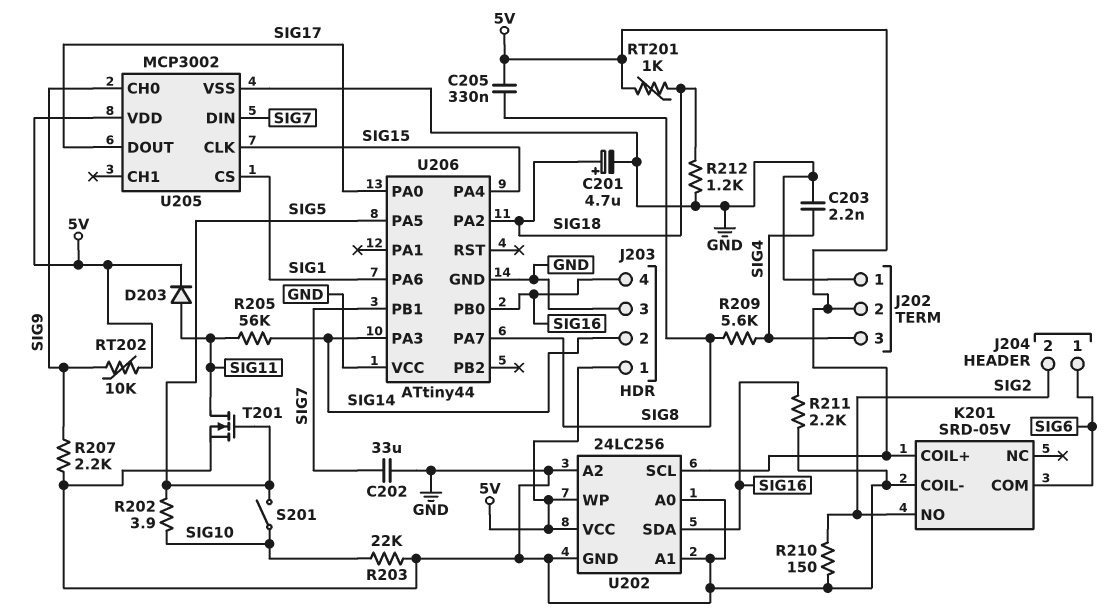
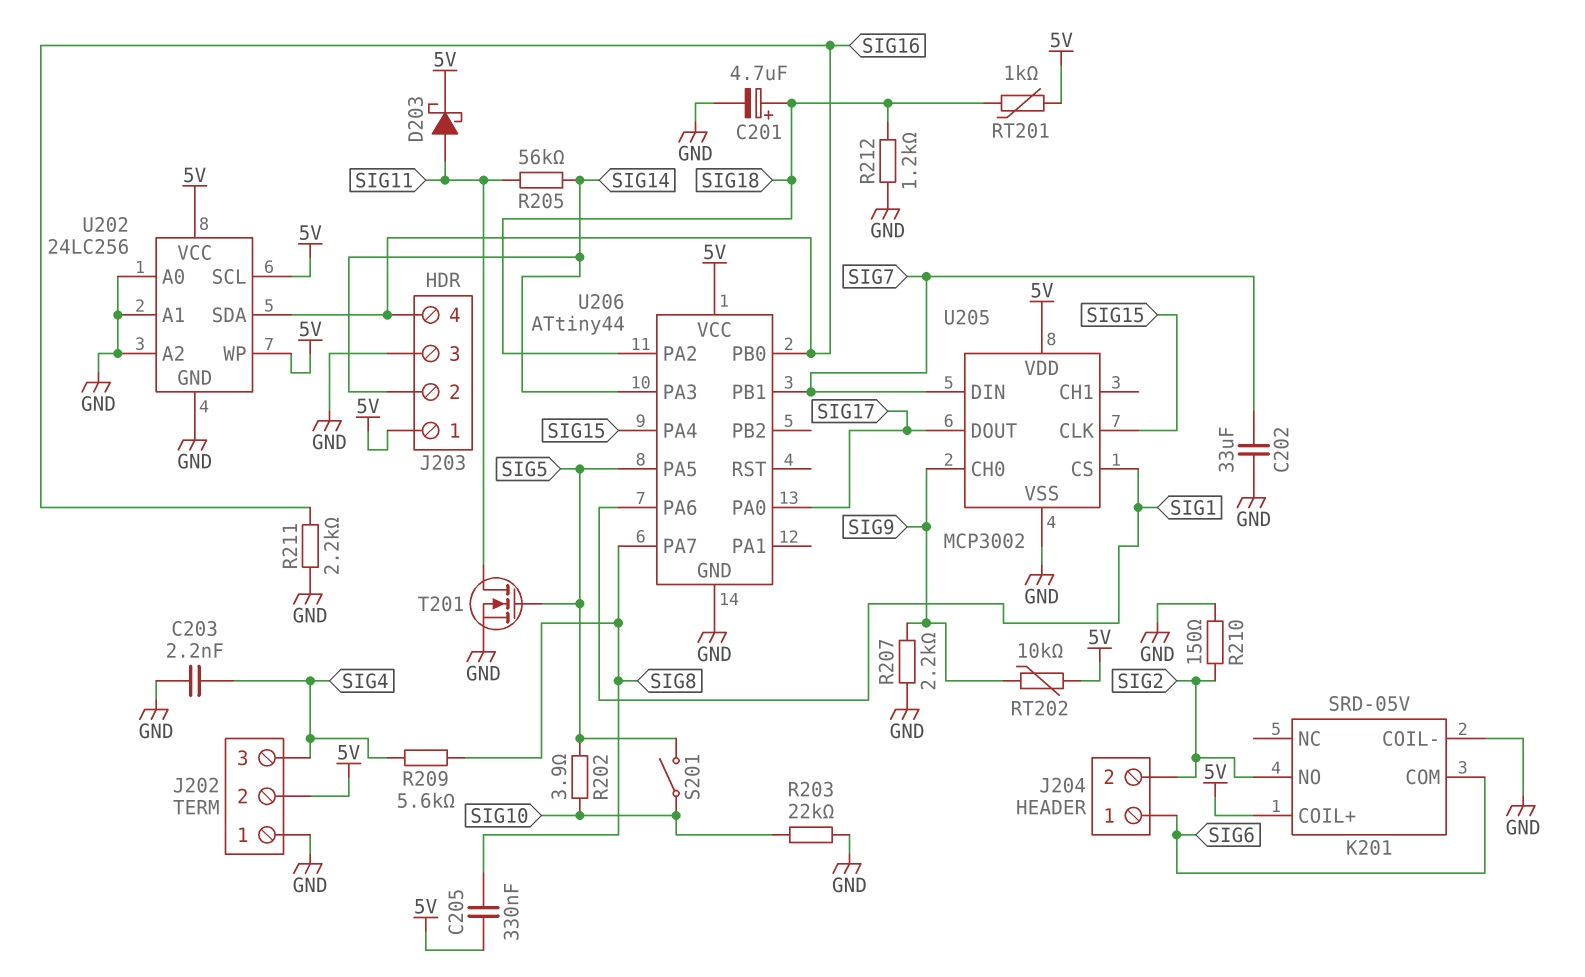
D203: diode (A SIG11, K 5V) -> schottky (A SIG11, K 5V)
U206 pin VCC: GND -> 5V

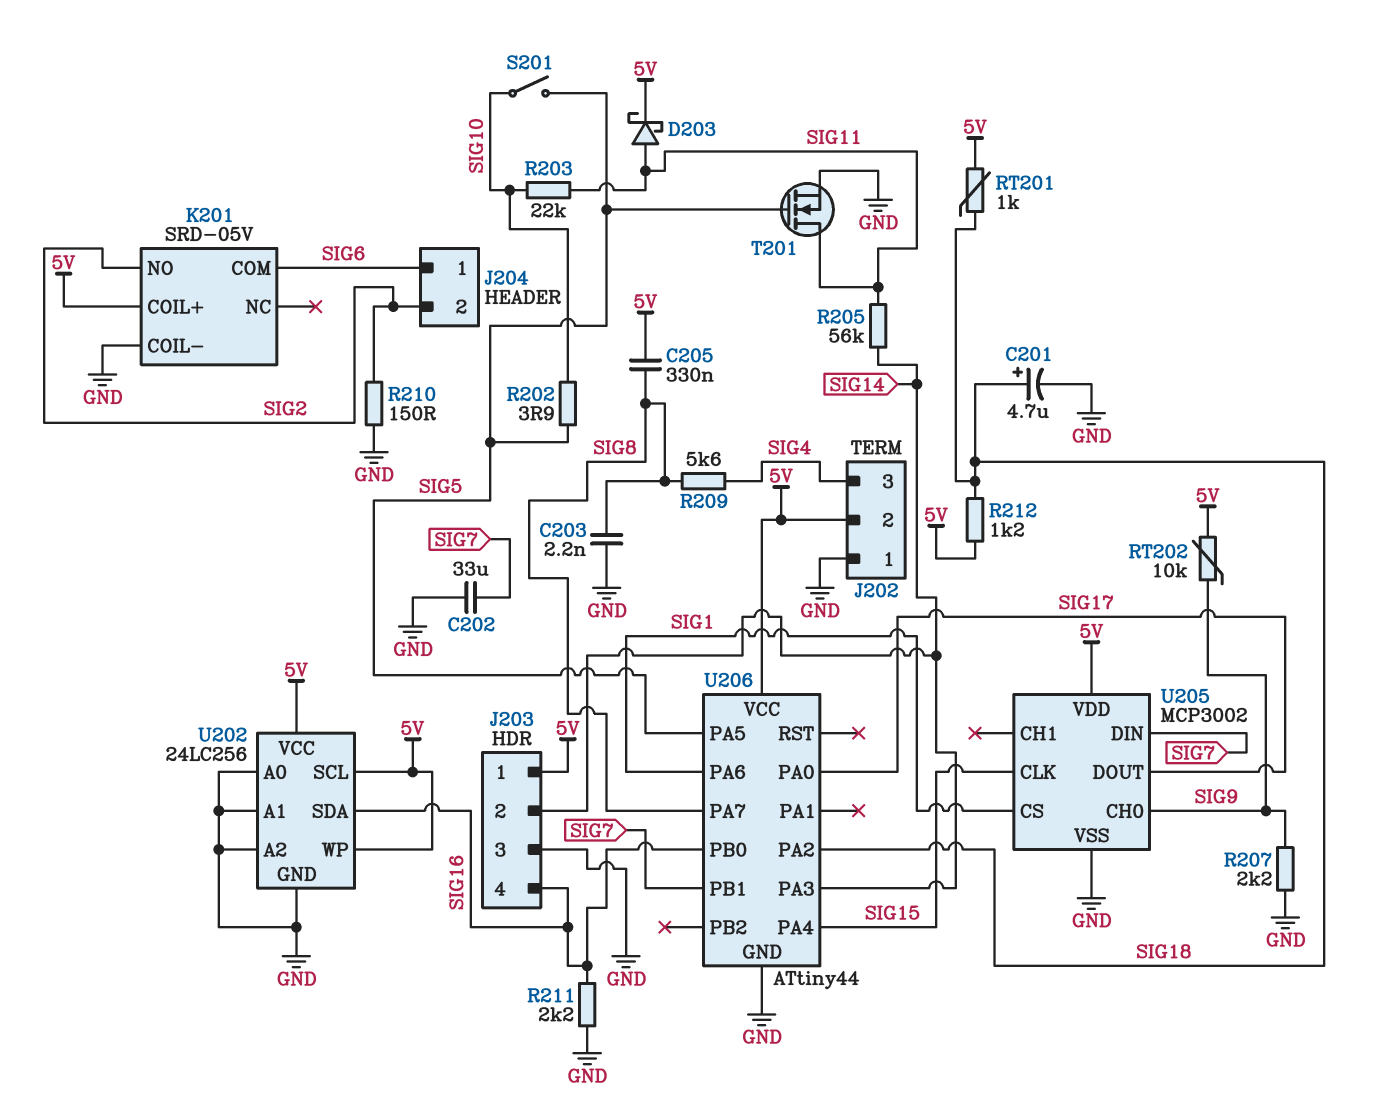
C203: 2.2nF (GND, SIG4) -> 2.2nF (GND, SIG8)
R203: 22k (GND, SIG10) -> 22k (SIG10, SIG11)
R212: 1.2k (GND, SIG18) -> 1.2k (5V, SIG18)

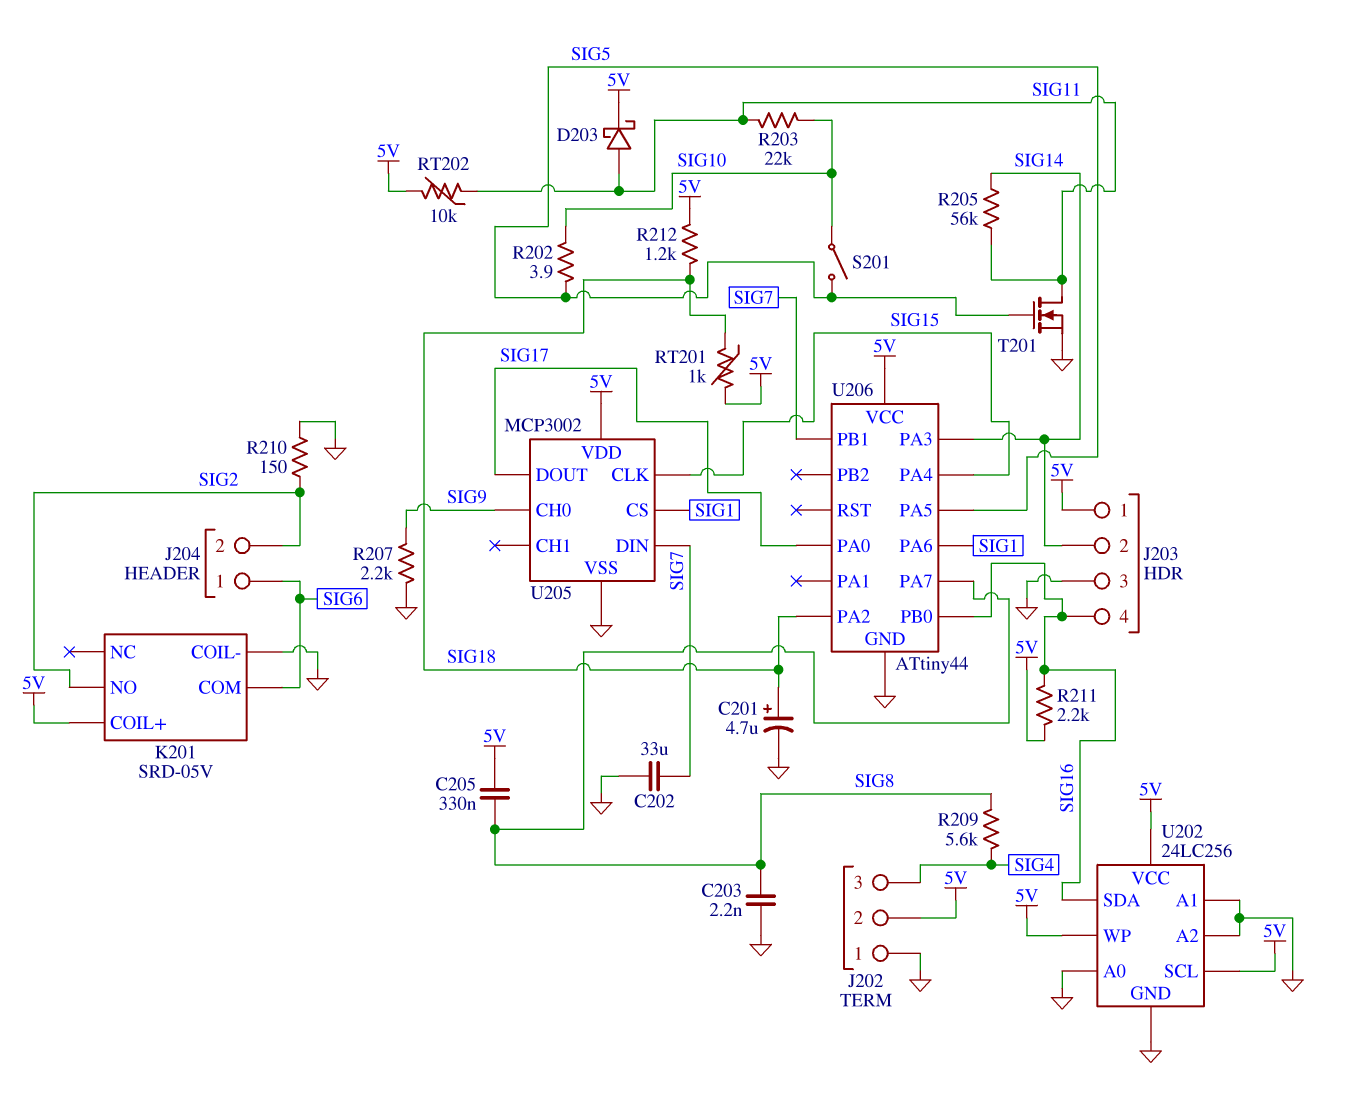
R211: 2.2k (GND, SIG16) -> 2.2k (5V, SIG16)
RT202: 10k (5V, SIG9) -> 10k (5V, SIG11)

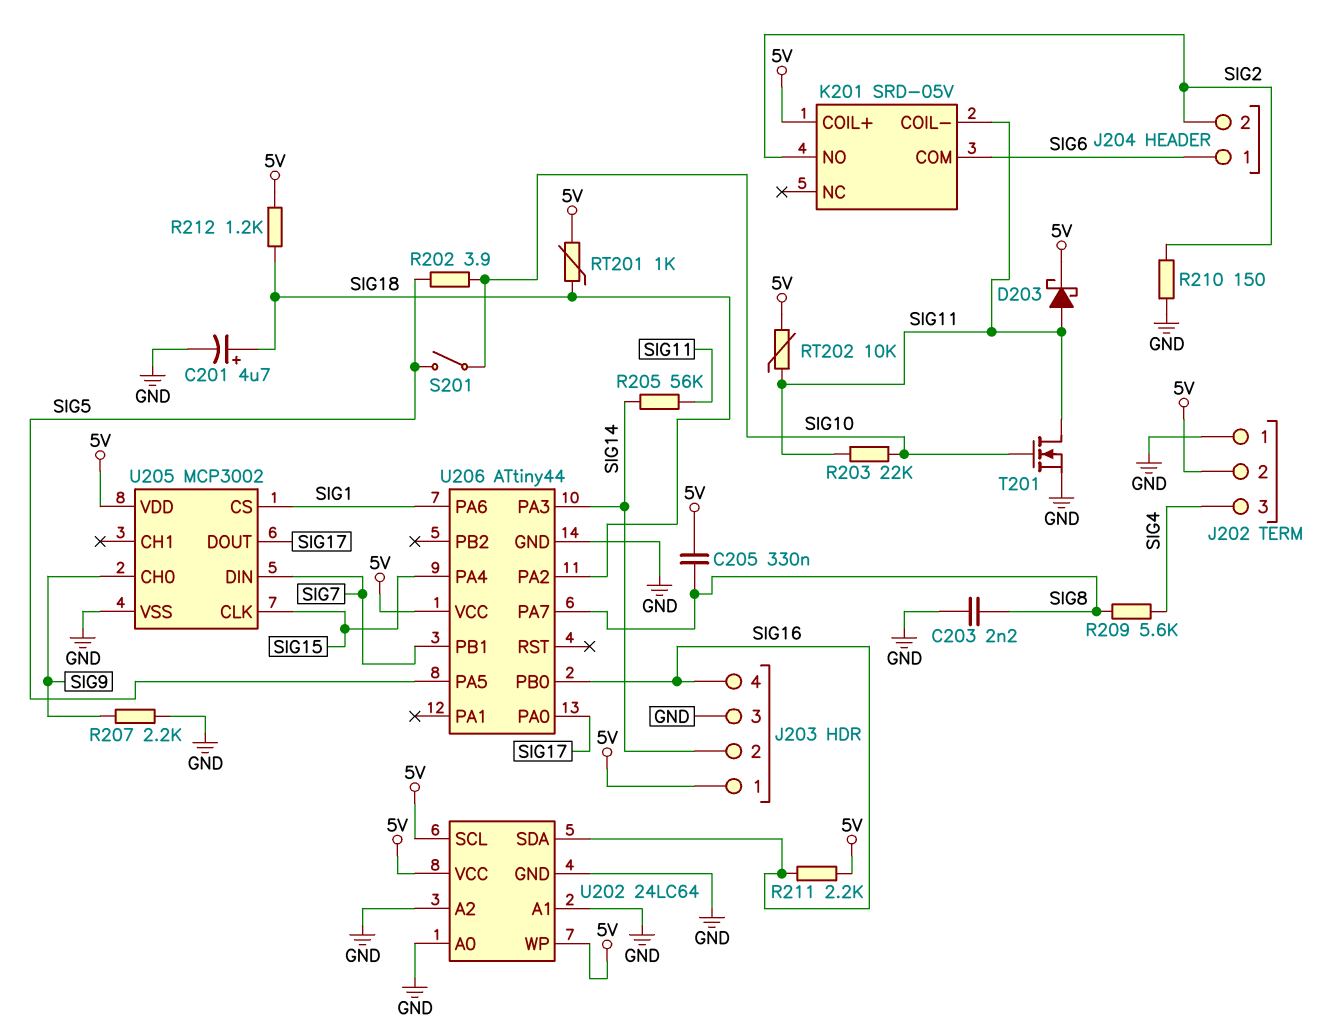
C202: 33uF (GND, SIG7) -> none
K201 pin COIL-: GND -> SIG11
T201: NMOS (G SIG5, D SIG11, S GND) -> NMOS (G SIG10, D SIG11, S GND)
U202: 24LC256 -> 24LC64

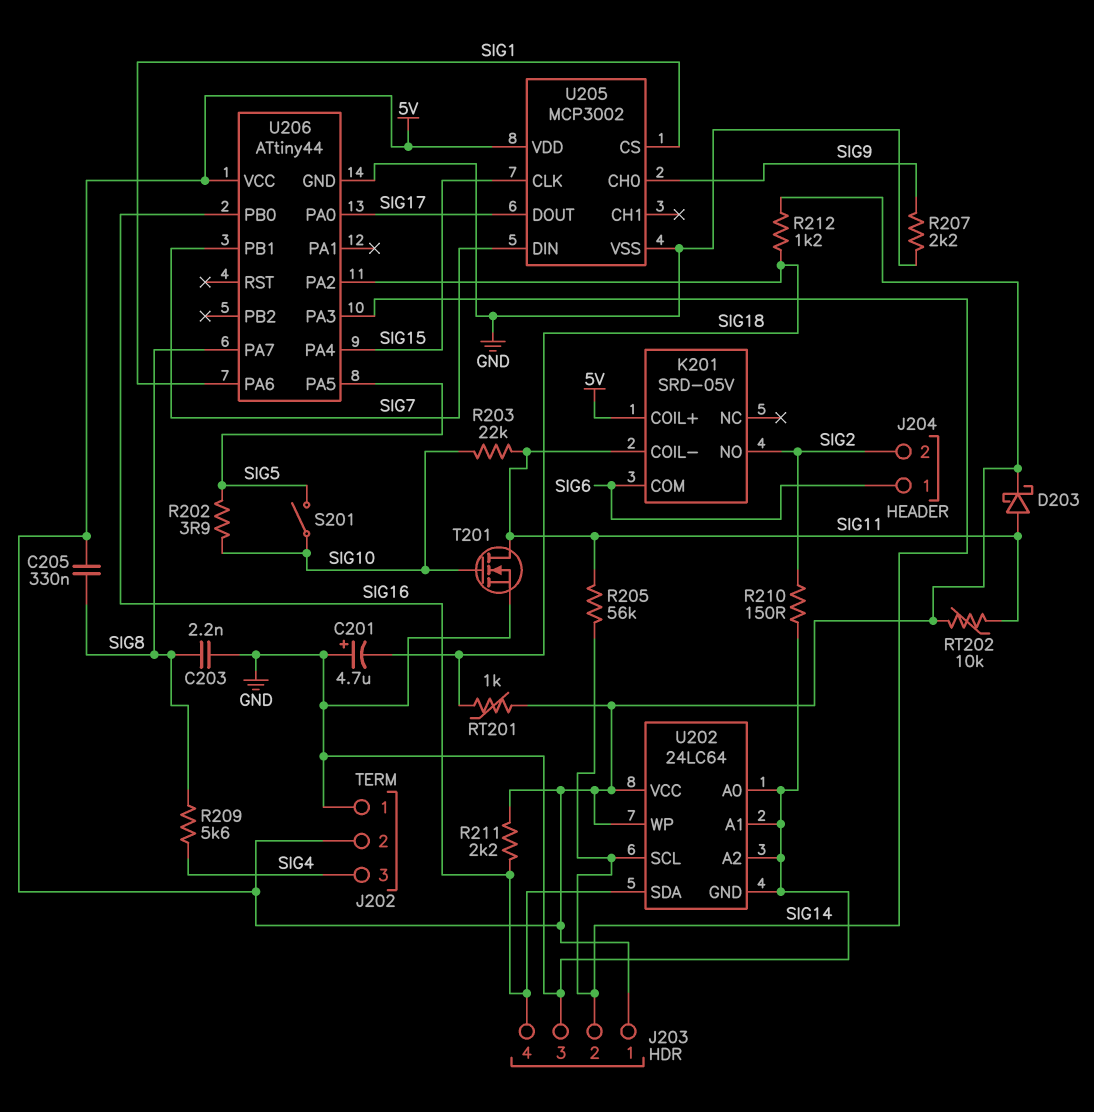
C201: 4.7uF (plus SIG18, minus GND) -> 4.7uF (plus GND, minus SIG18)
U202 pin SCL: 5V -> SIG14

